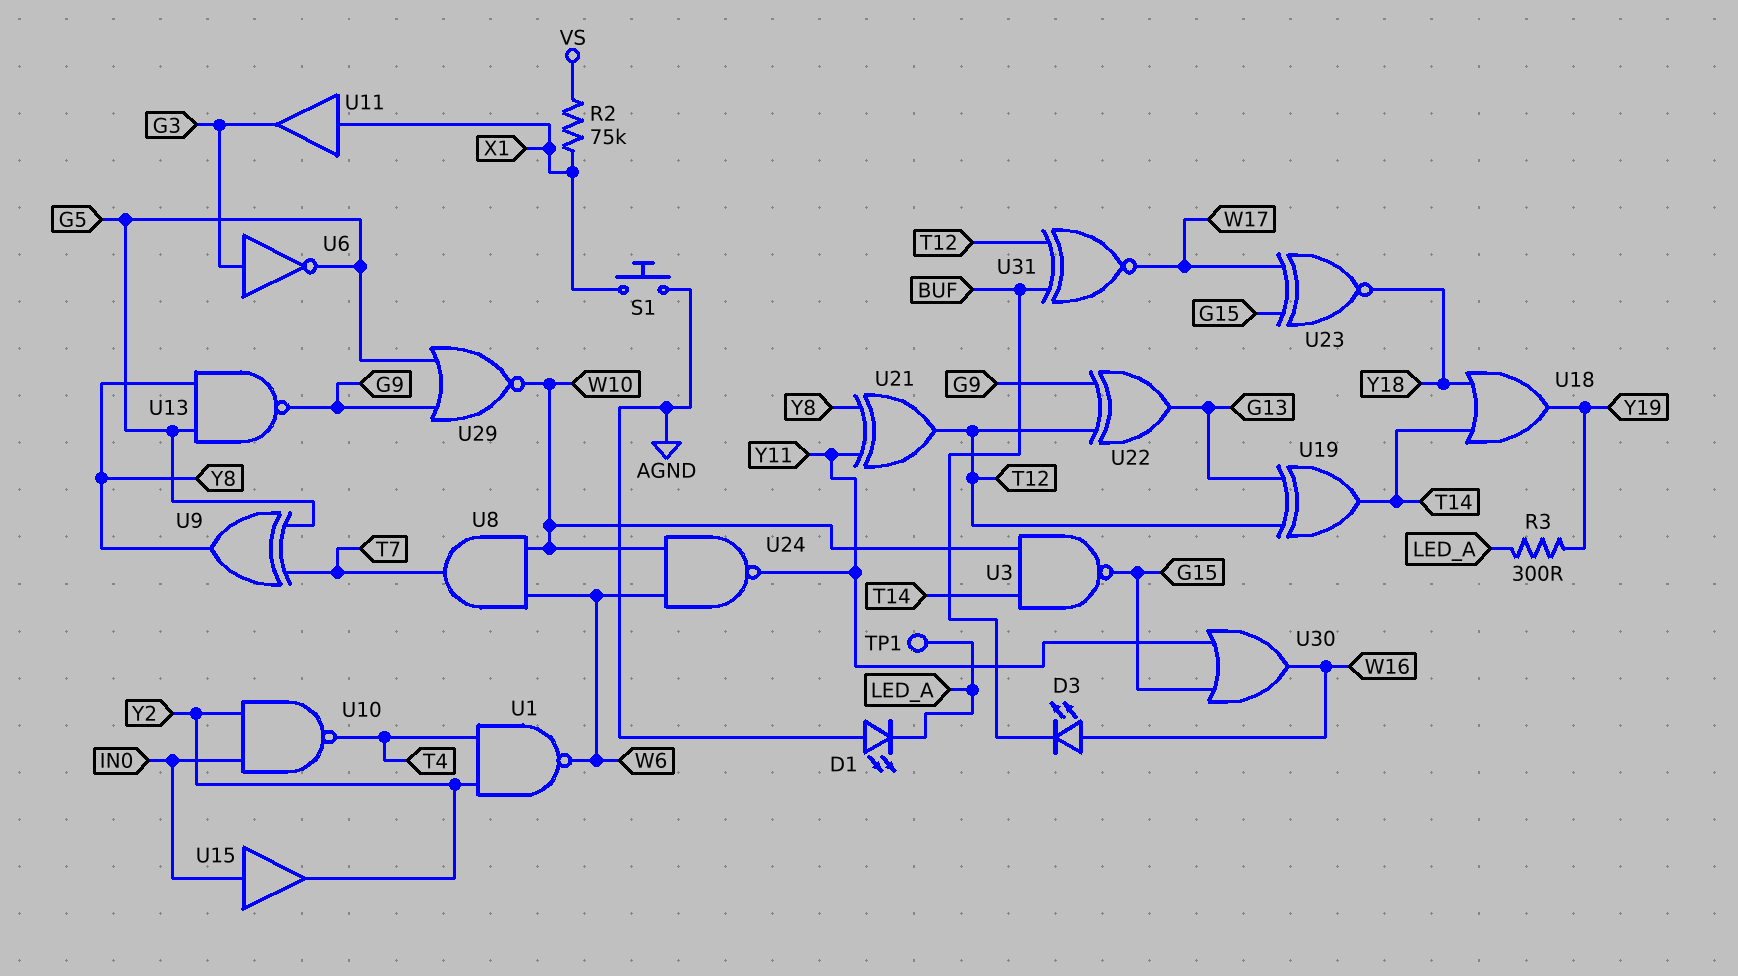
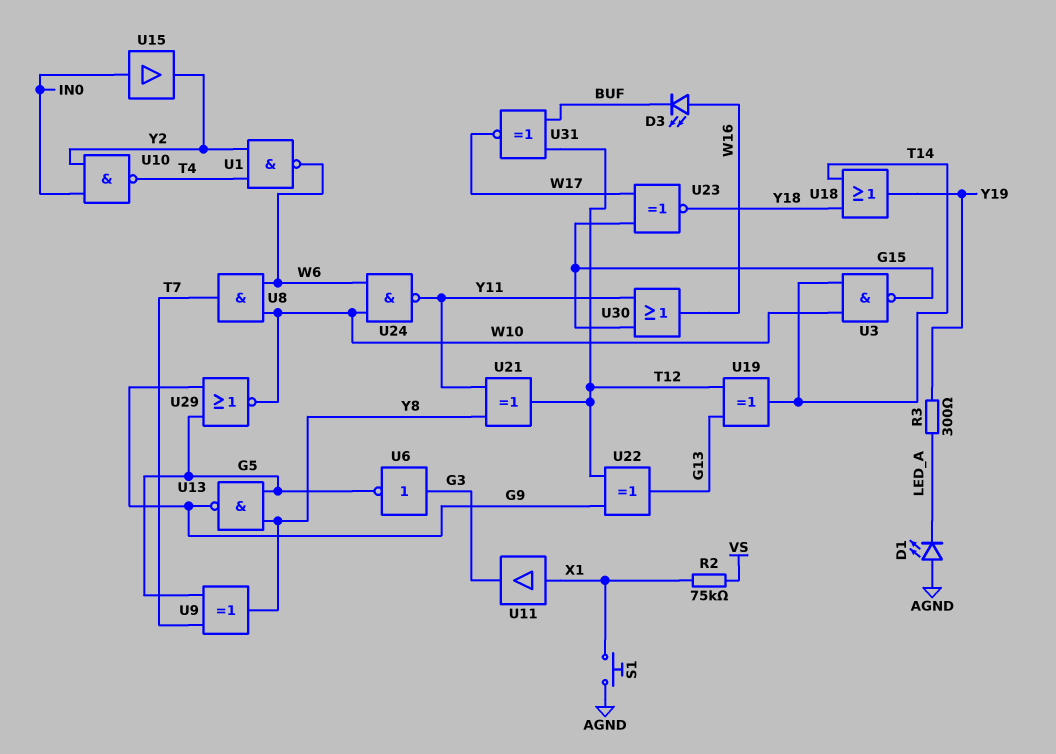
TP1: test point (LED_A) -> none

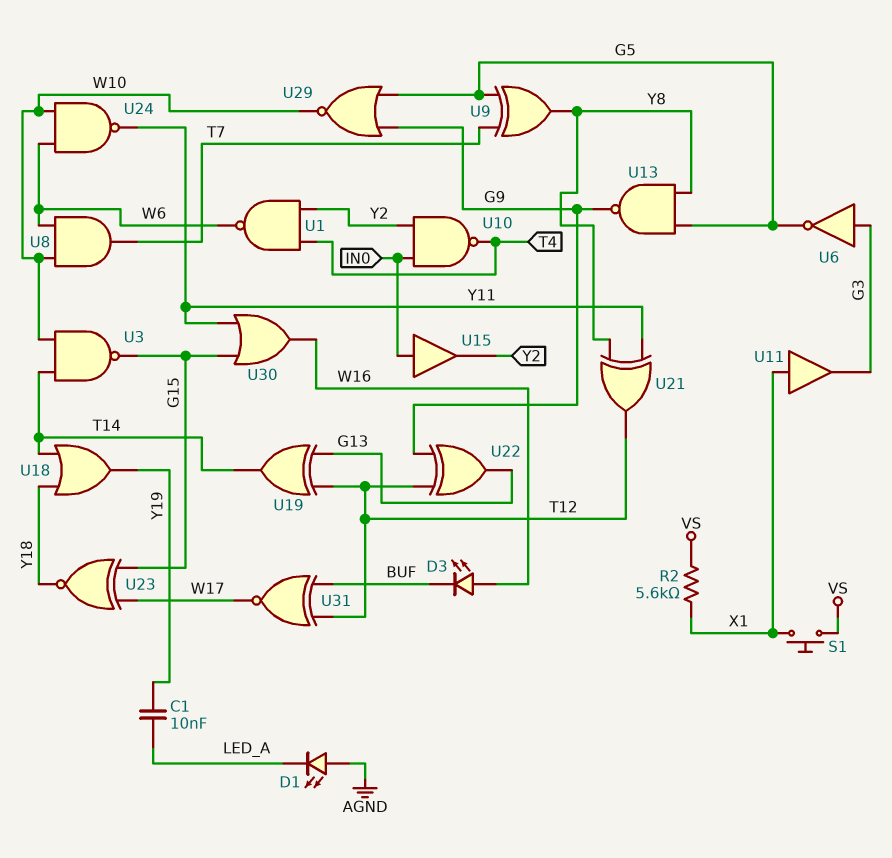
C1: none -> 10nF (LED_A, Y19)
R2: 75k (VS, X1) -> 5.6k (VS, X1)
R3: 300 (LED_A, Y19) -> none
S1: button (AGND, X1) -> button (VS, X1)

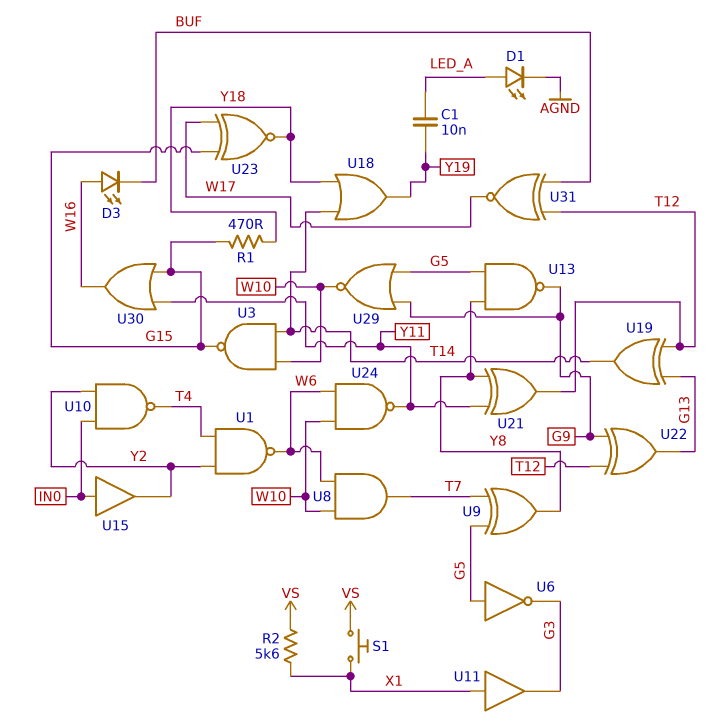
D1: LED (A AGND, K LED_A) -> LED (A LED_A, K AGND)
R1: none -> 470 (G15, Y18)
U6: NOT (in G3, out G5) -> NOT (in G5, out G3)

